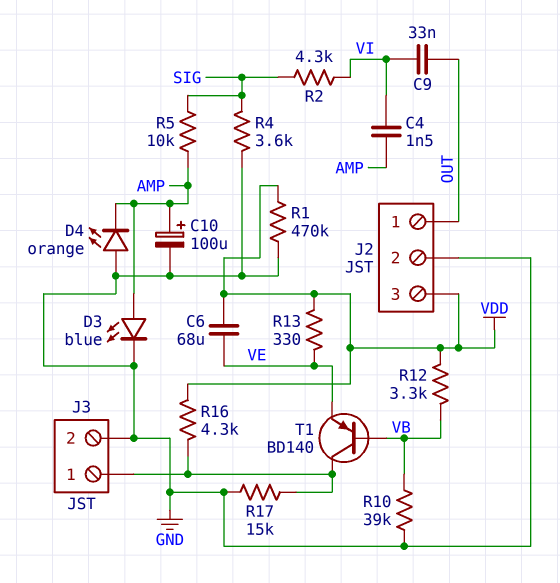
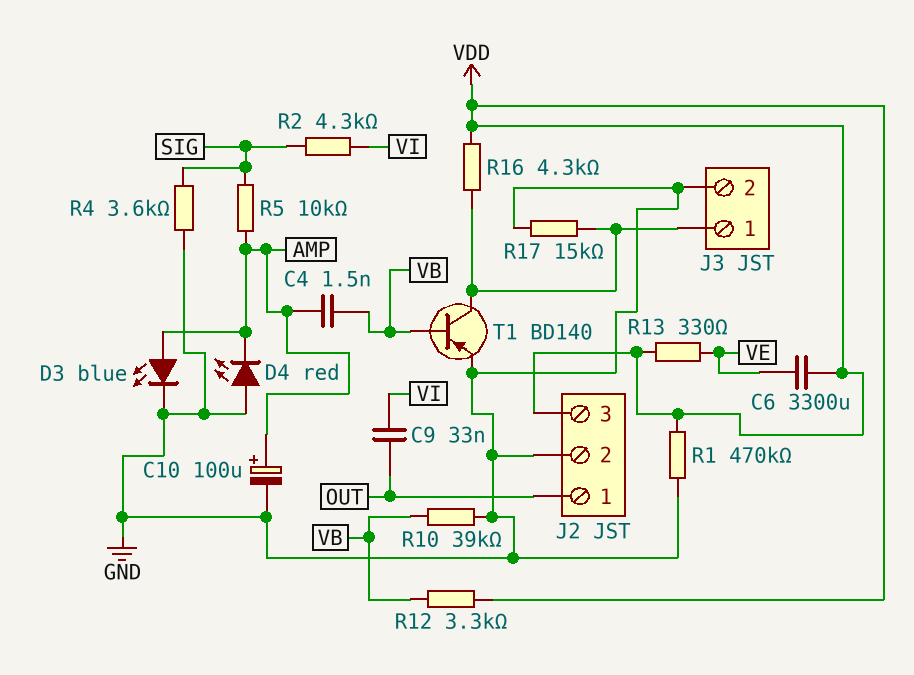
C4: 1.5nF (AMP, VI) -> 1.5nF (AMP, VB)
C6: 68uF (VDD, VE) -> 3300uF (VDD, VE)
D4: LED orange (A GND, K AMP) -> LED red (A GND, K AMP)
T1: PNP BD140 (B VB, C J3/1, E VE) -> PNP BD140 (B VB, C J3/1, E GND)

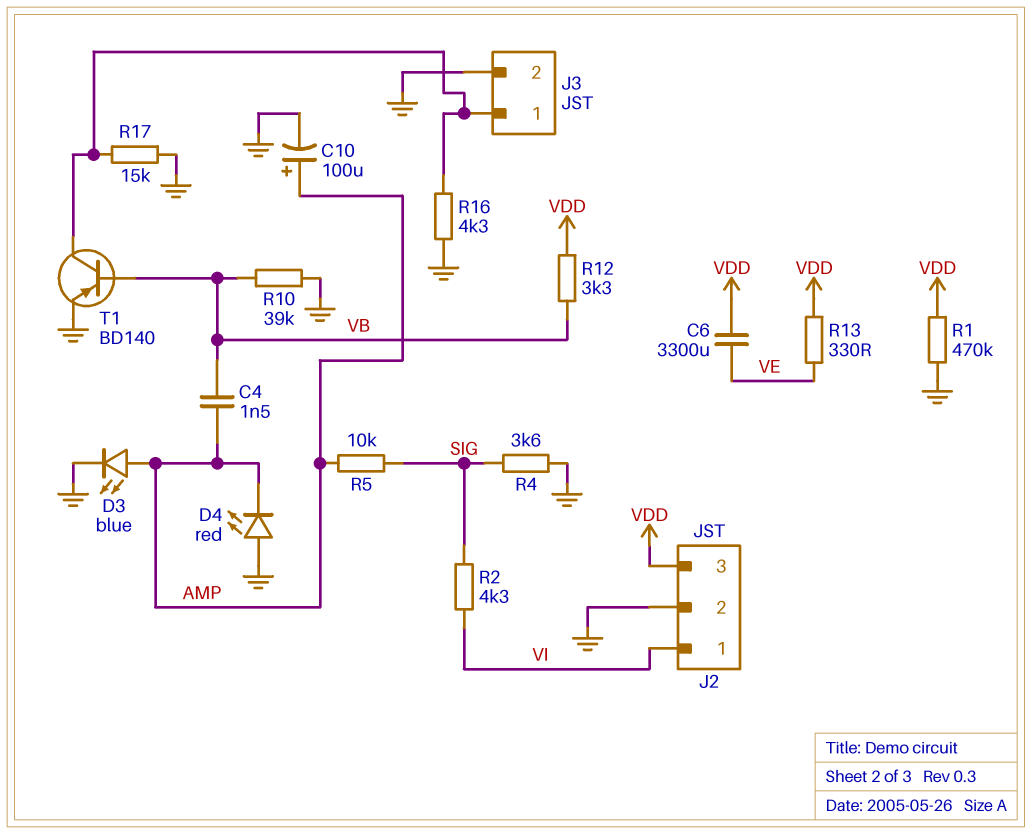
C9: 33nF (OUT, VI) -> none
J2 pin 1: OUT -> VI
R16: 4.3k (J3/1, VDD) -> 4.3k (GND, J3/1)

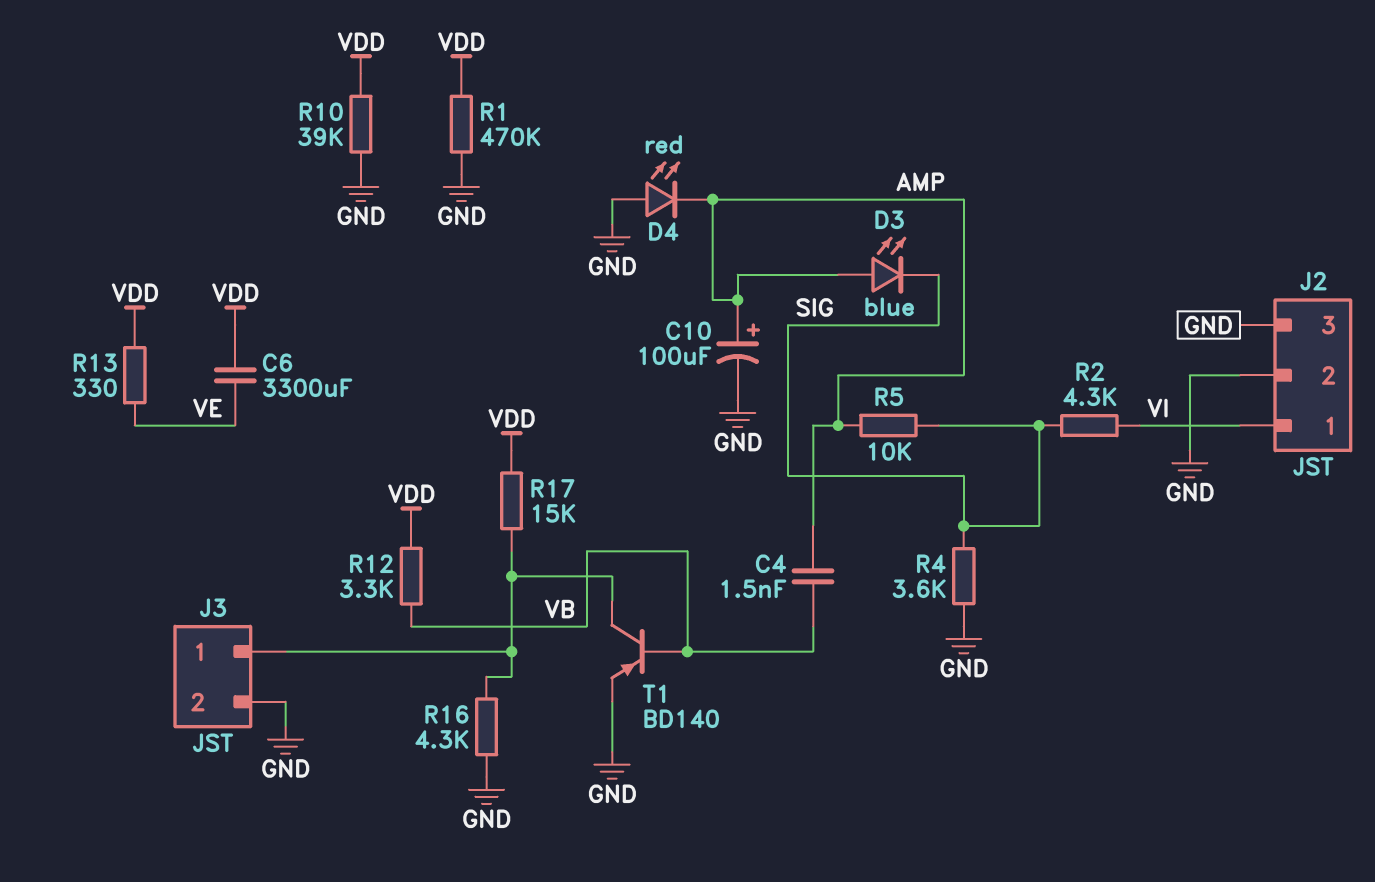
D3: LED blue (A AMP, K GND) -> LED blue (A AMP, K SIG)
J2 pin 3: VDD -> GND
R10: 39k (GND, VB) -> 39k (GND, VDD)
R17: 15k (GND, J3/1) -> 15k (J3/1, VDD)

